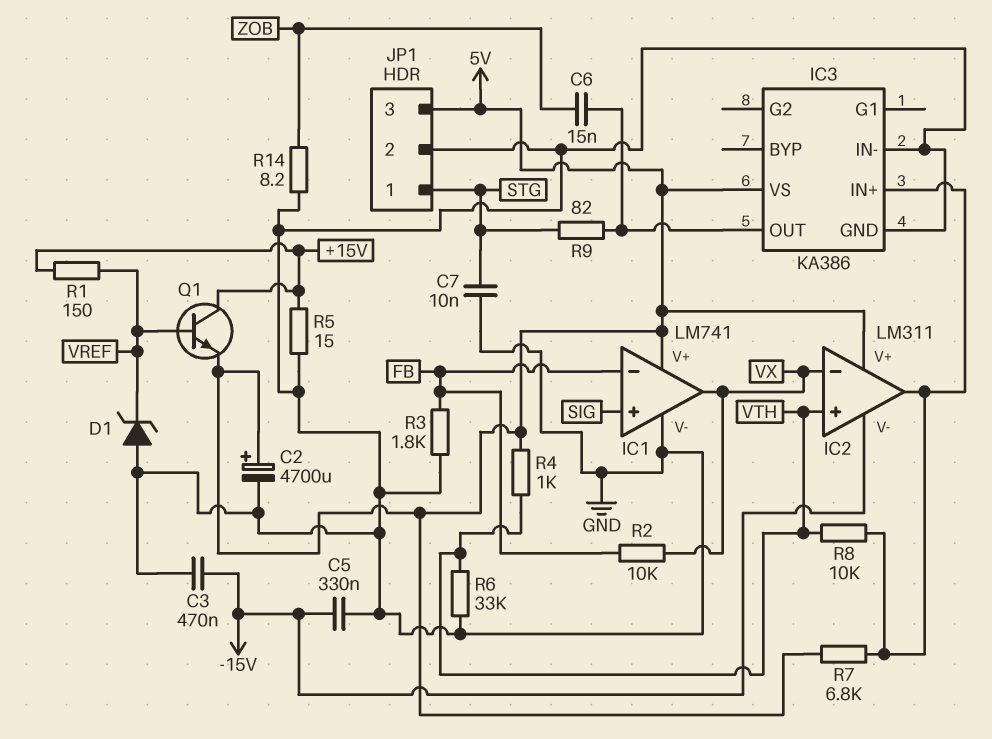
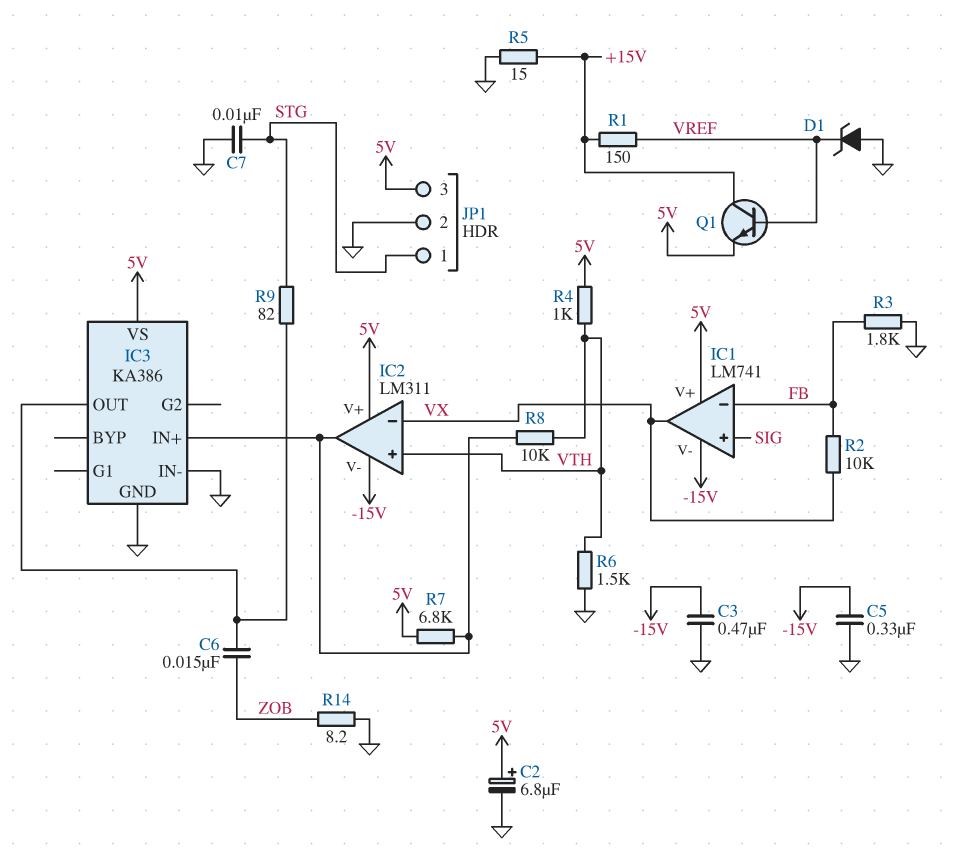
C2: 4700uF (plus 5V, minus GND) -> 6.8uF (plus 5V, minus GND)
IC1 pin V-: GND -> -15V
R6: 33k (GND, VTH) -> 1.5k (GND, VTH)

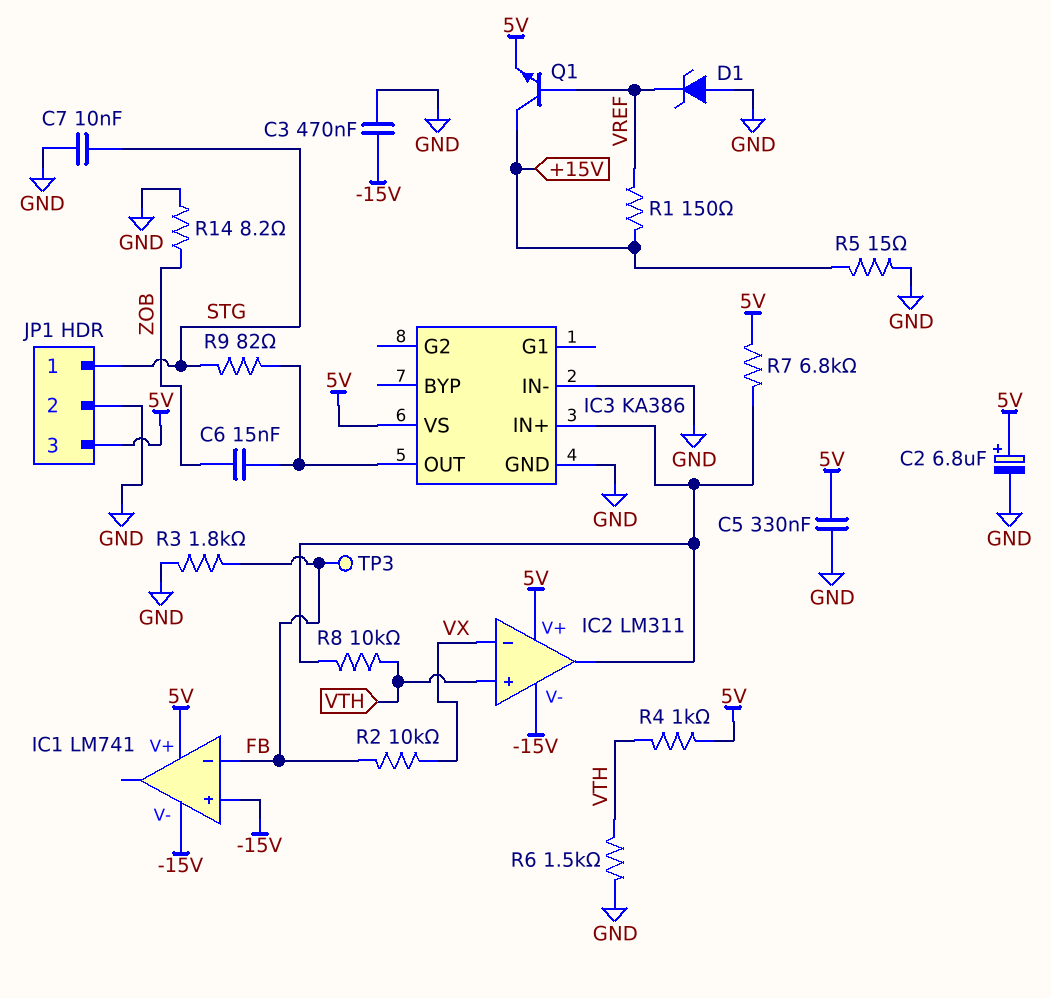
C5: 330nF (-15V, GND) -> 330nF (5V, GND)
IC1 pin in+: SIG -> -15V
IC1 pin out: VX -> none
TP3: none -> test point (FB)

